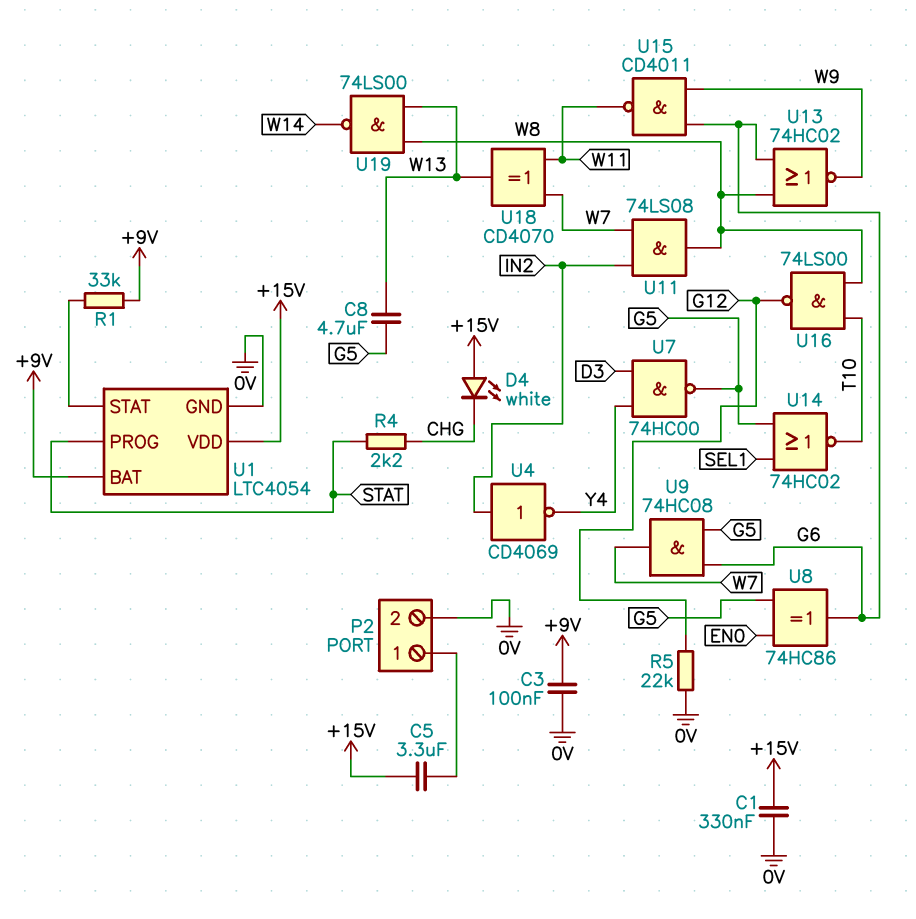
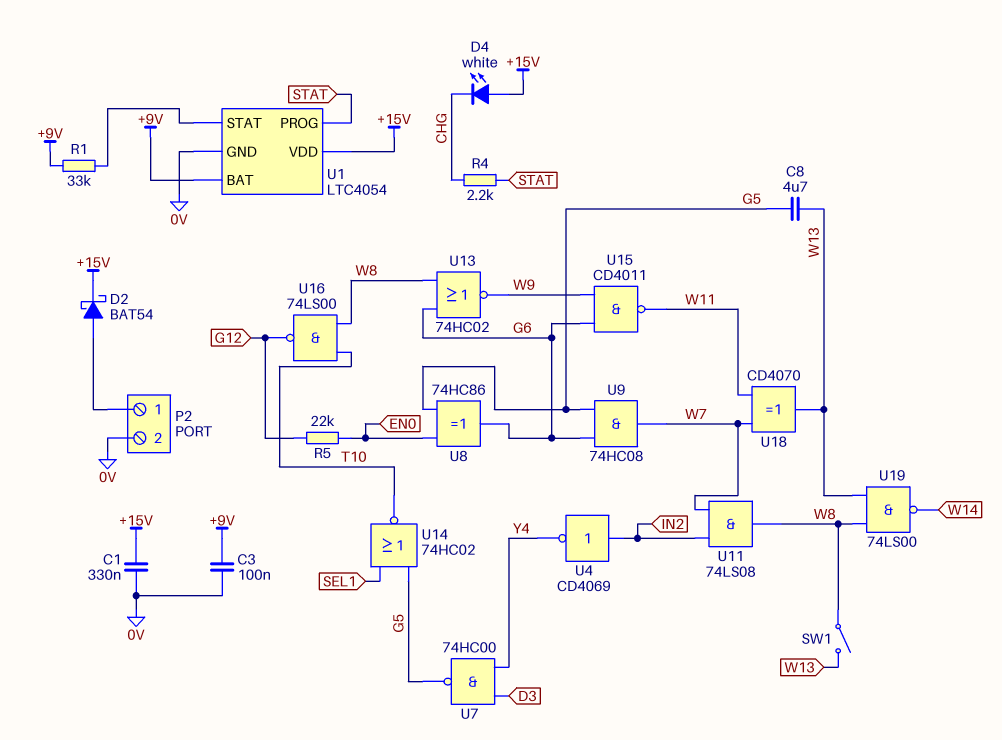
C5: 3.3uF (+15V, P2/1) -> none
D2: none -> schottky BAT54 (A P2/1, K +15V)
R5: 22k (0V, G12) -> 22k (EN0, G12)
SW1: none -> switch (W8, W13)

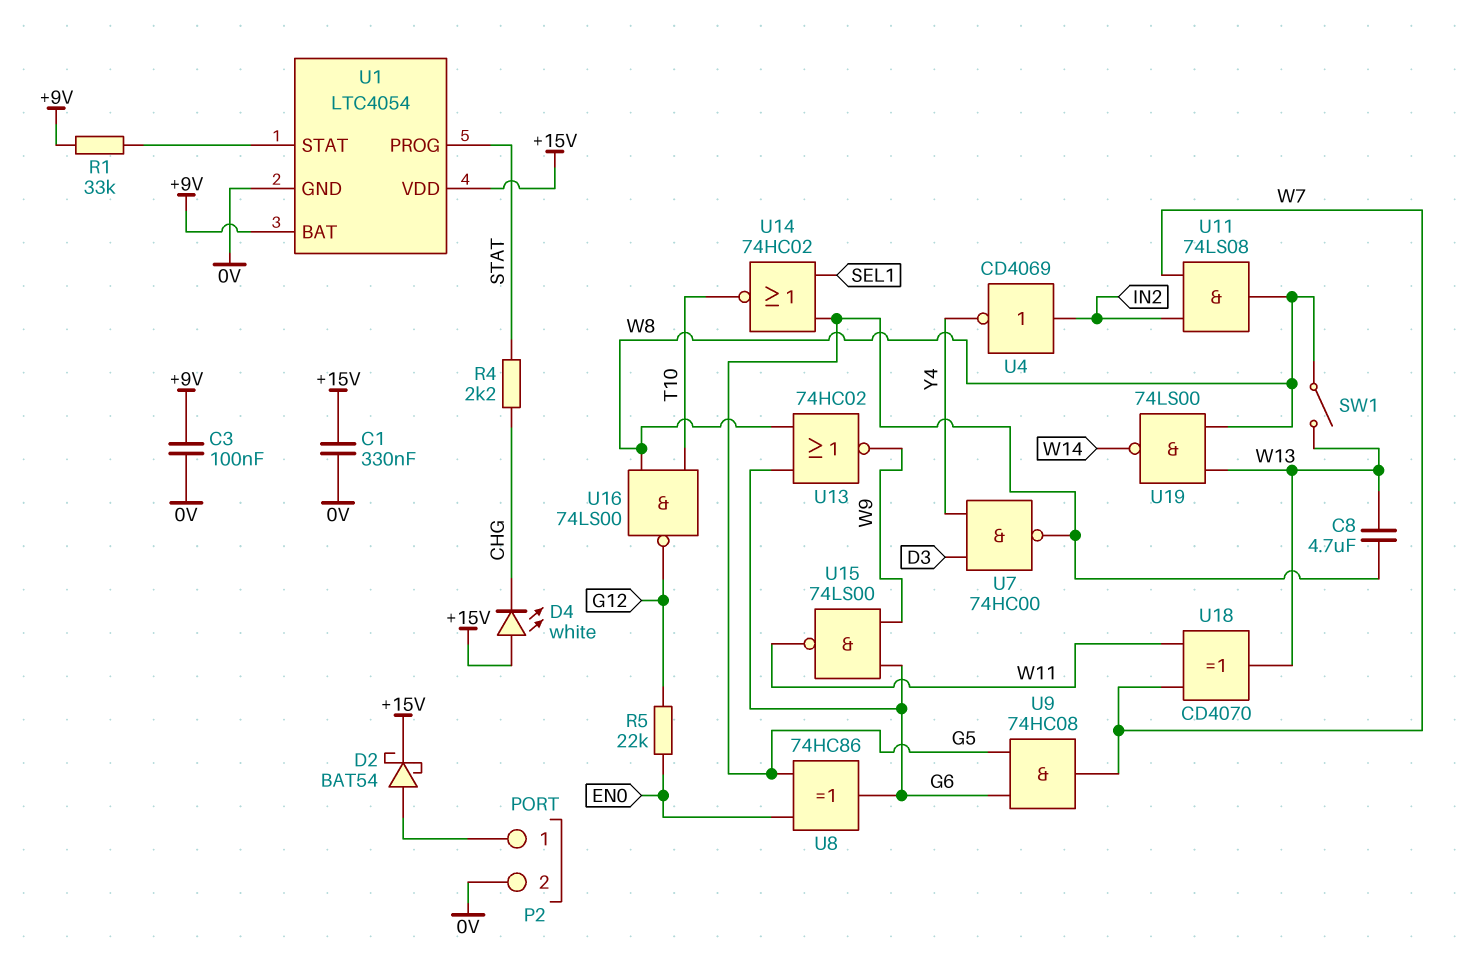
U15: NAND CD4011 (in G6, in W9, out W11) -> NAND 74LS00 (in G6, in W9, out W11)

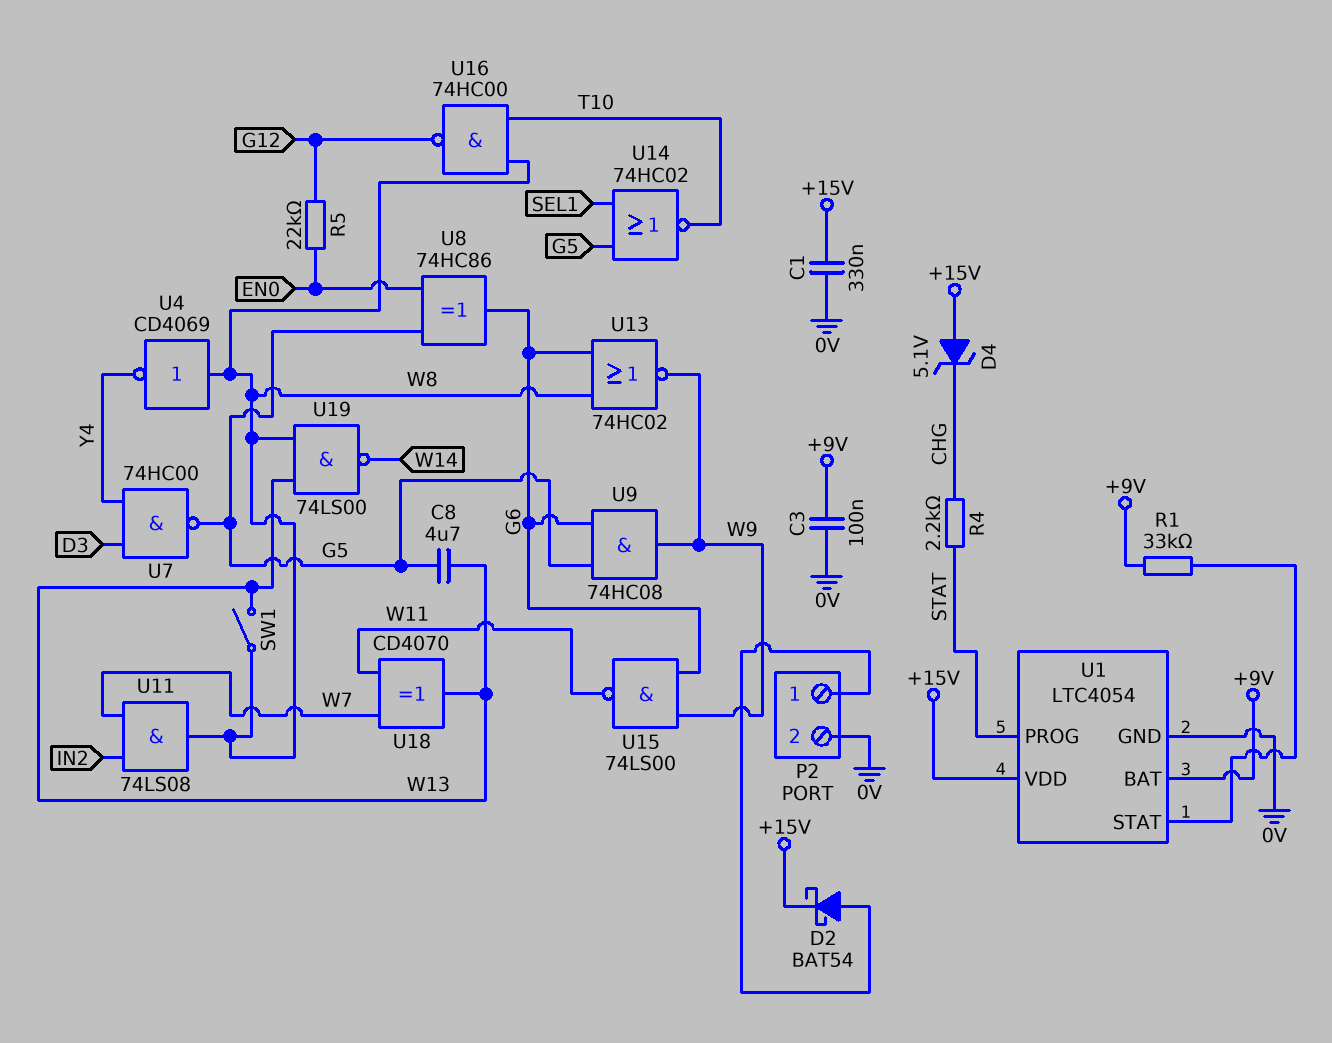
D4: LED white (A +15V, K CHG) -> zener 5.1V (A +15V, K CHG)
U4: NOT CD4069 (in IN2, out Y4) -> NOT CD4069 (in W8, out Y4)
U9: AND 74HC08 (in G5, in G6, out W7) -> AND 74HC08 (in G5, in G6, out W9)
U16: NAND 74LS00 (in T10, in W8, out G12) -> NAND 74HC00 (in T10, in W8, out G12)

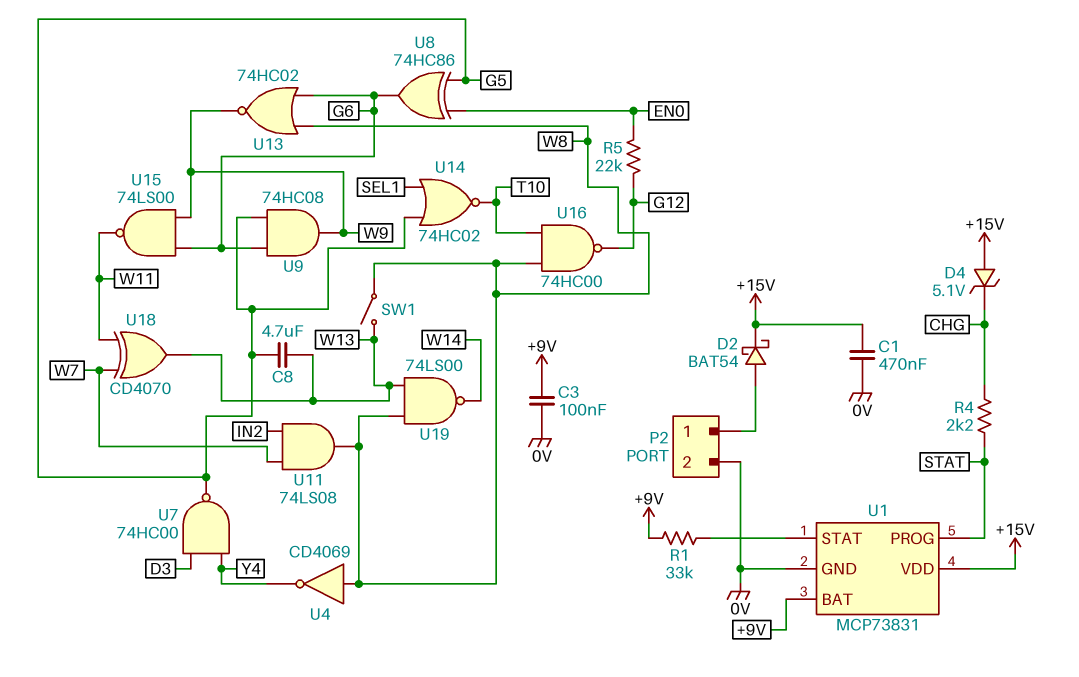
C1: 330nF (+15V, 0V) -> 470nF (+15V, 0V)
U1: LTC4054 -> MCP73831

